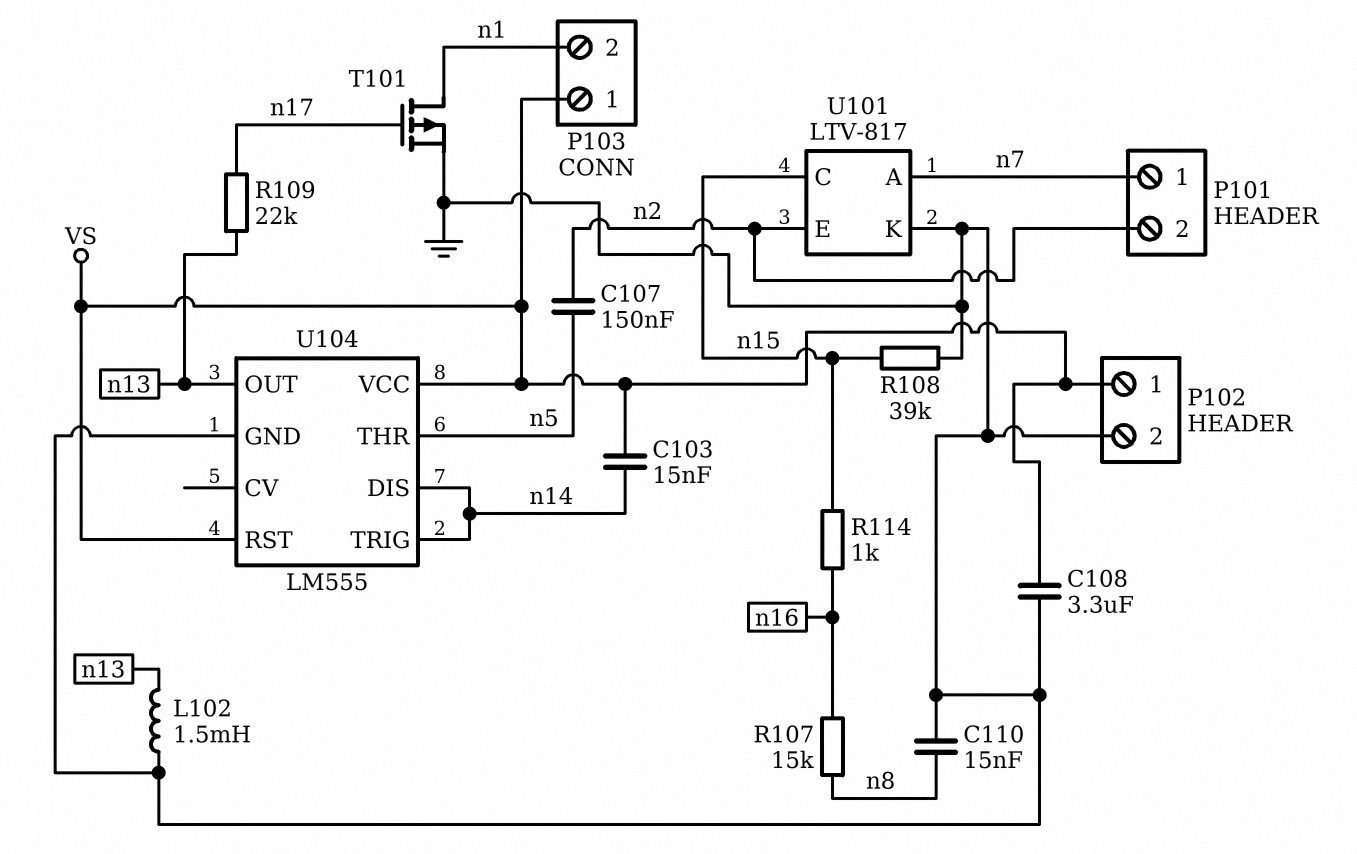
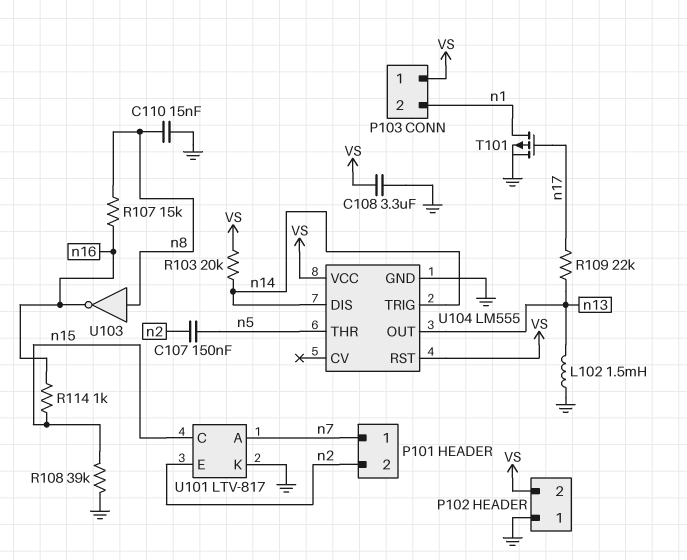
C103: 15nF (VS, n14) -> none
P102 pin 1: VS -> GND
P102 pin 2: GND -> VS
R103: none -> 20k (VS, n14)
U103: none -> NOT (in n8, out n16)

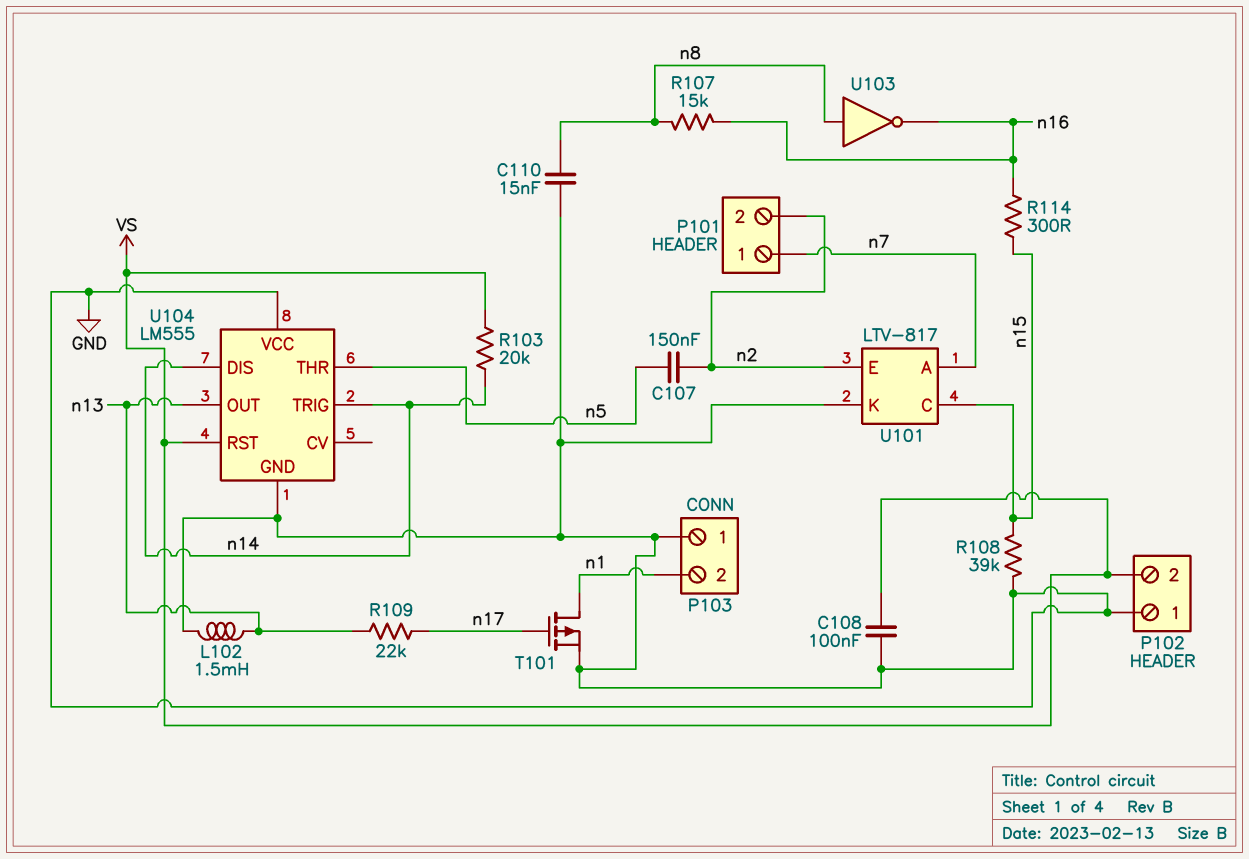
C108: 3.3uF (GND, VS) -> 100nF (GND, VS)
P103 pin 1: VS -> GND
R114: 1k (n15, n16) -> 300 (n15, n16)
U104 pin VCC: VS -> GND

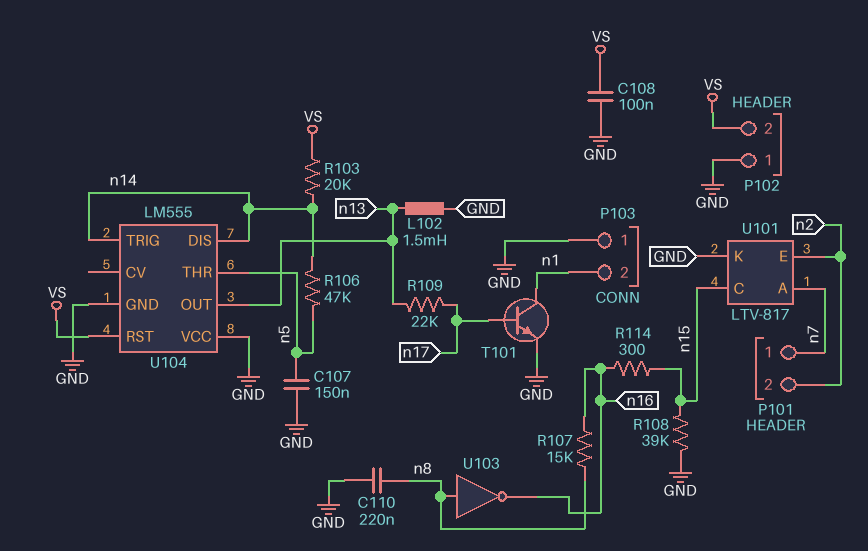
C107: 150nF (n2, n5) -> 150nF (GND, n5)
C110: 15nF (GND, n8) -> 220nF (GND, n8)
R106: none -> 47k (n5, n14)
T101: PMOS (G n17, D n1, S GND) -> NPN (B n17, C n1, E GND)

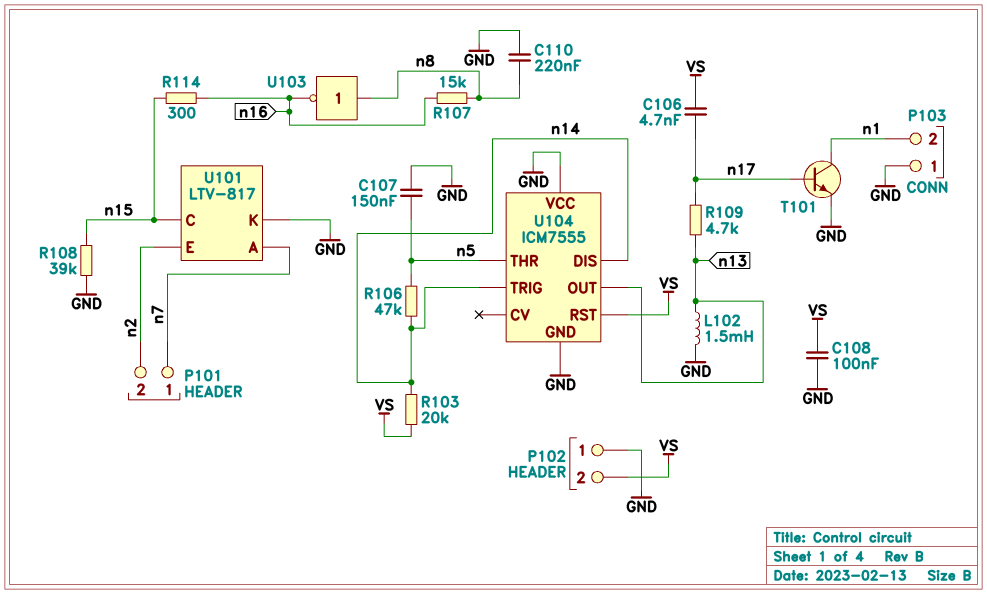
C106: none -> 4.7nF (VS, n17)
R109: 22k (n13, n17) -> 4.7k (n13, n17)
U104: LM555 -> ICM7555

